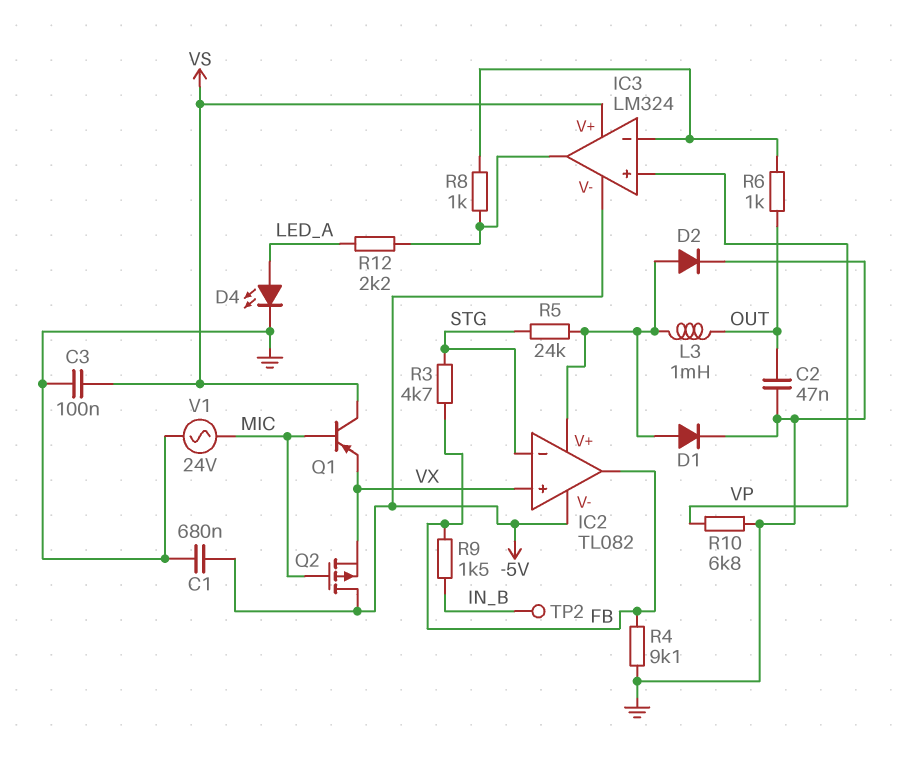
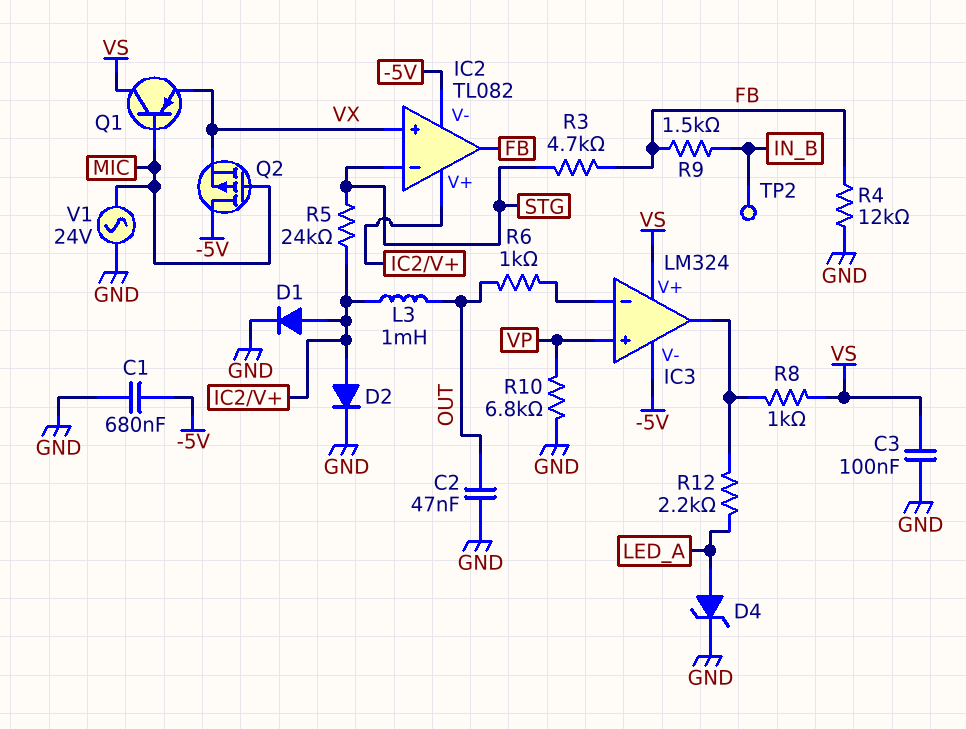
D4: LED (A LED_A, K GND) -> zener (A LED_A, K GND)
R4: 9.1k (FB, GND) -> 12k (FB, GND)
R8: 1k (IC3/in-, IC3/out) -> 1k (IC3/out, VS)

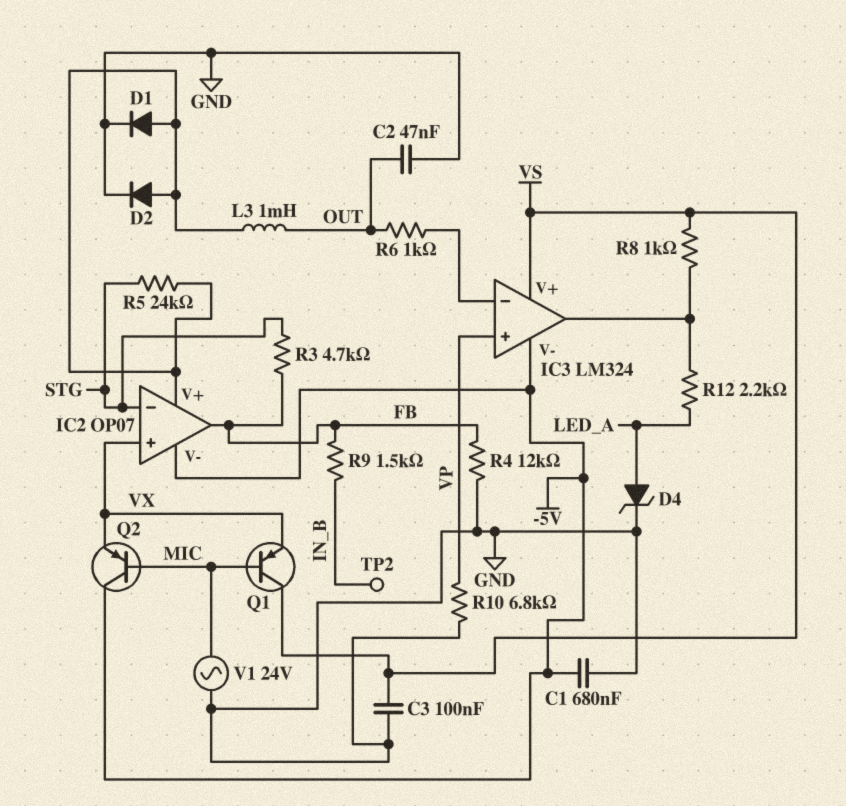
IC2: TL082 -> OP07
Q2: PMOS (G MIC, D -5V, S VX) -> PNP (B MIC, C -5V, E VX)

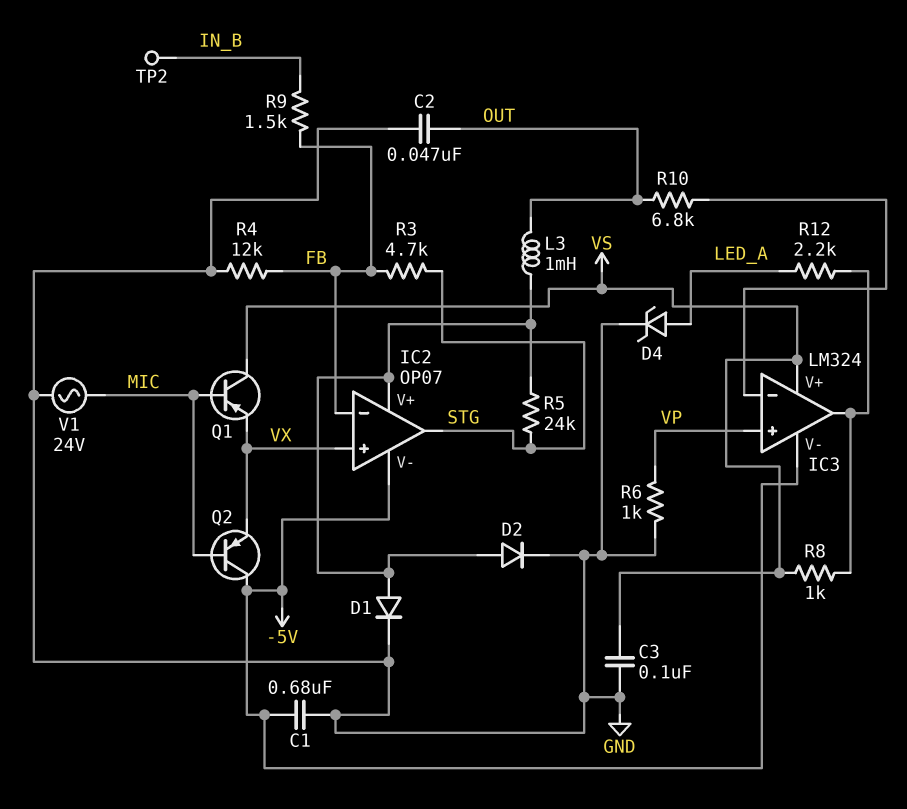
IC2 pin in-: STG -> FB
IC2 pin out: FB -> STG
R6: 1k (IC3/in-, OUT) -> 1k (GND, VP)
R10: 6.8k (GND, VP) -> 6.8k (IC3/in-, OUT)

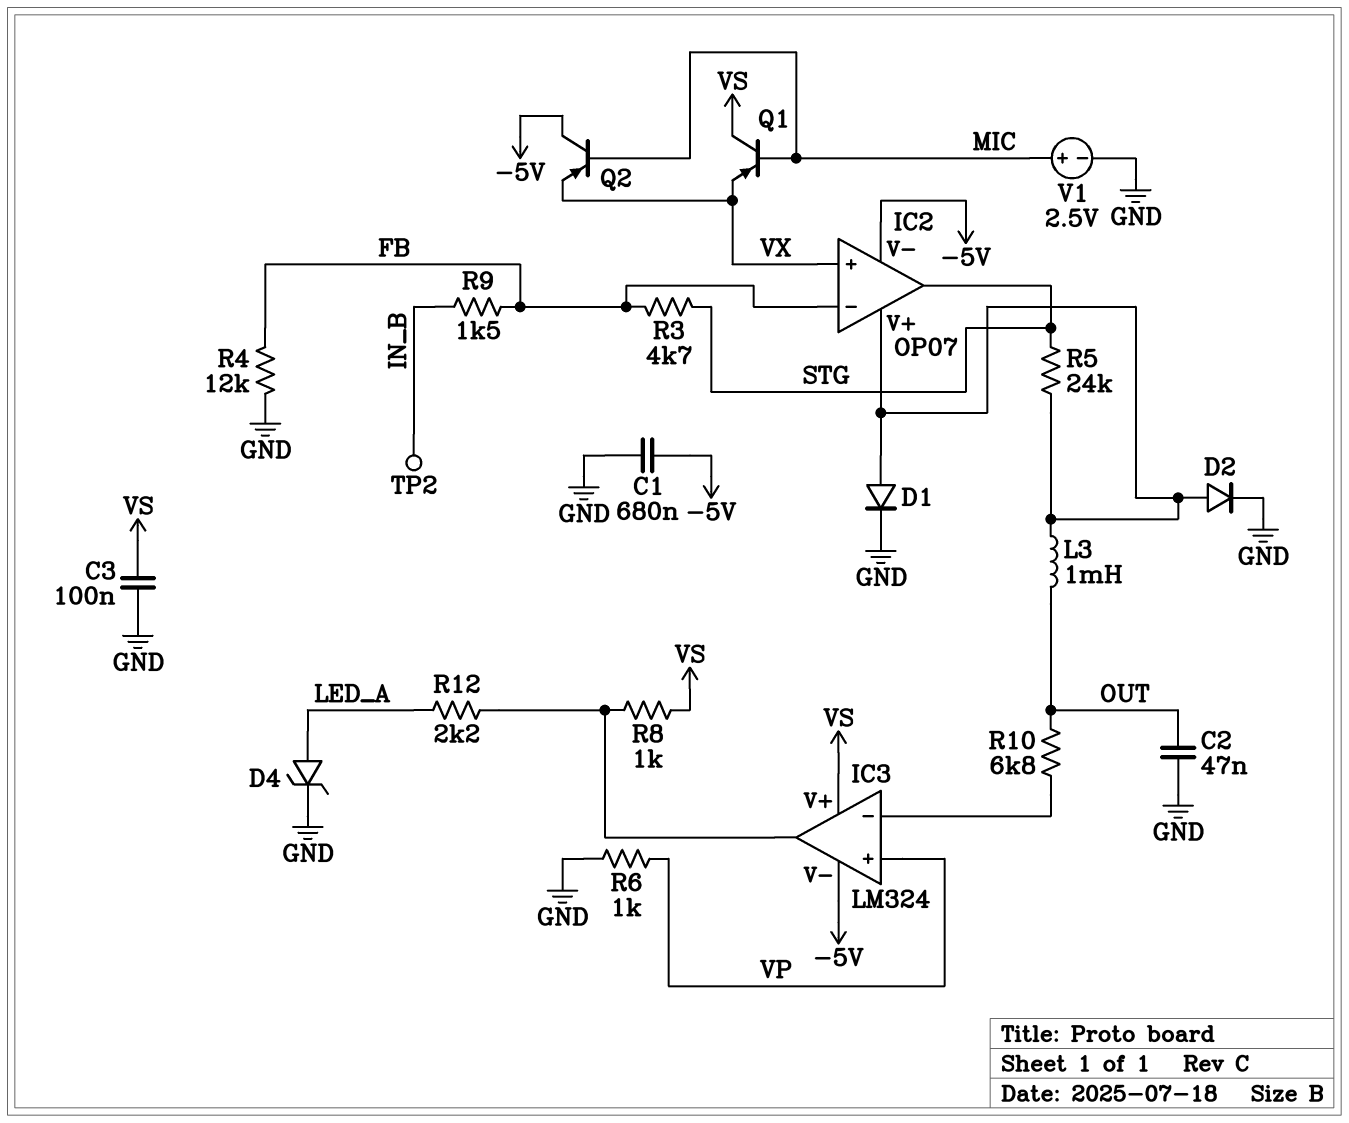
V1: AC 24V (GND, MIC) -> 2.5V (plus MIC, minus GND)

